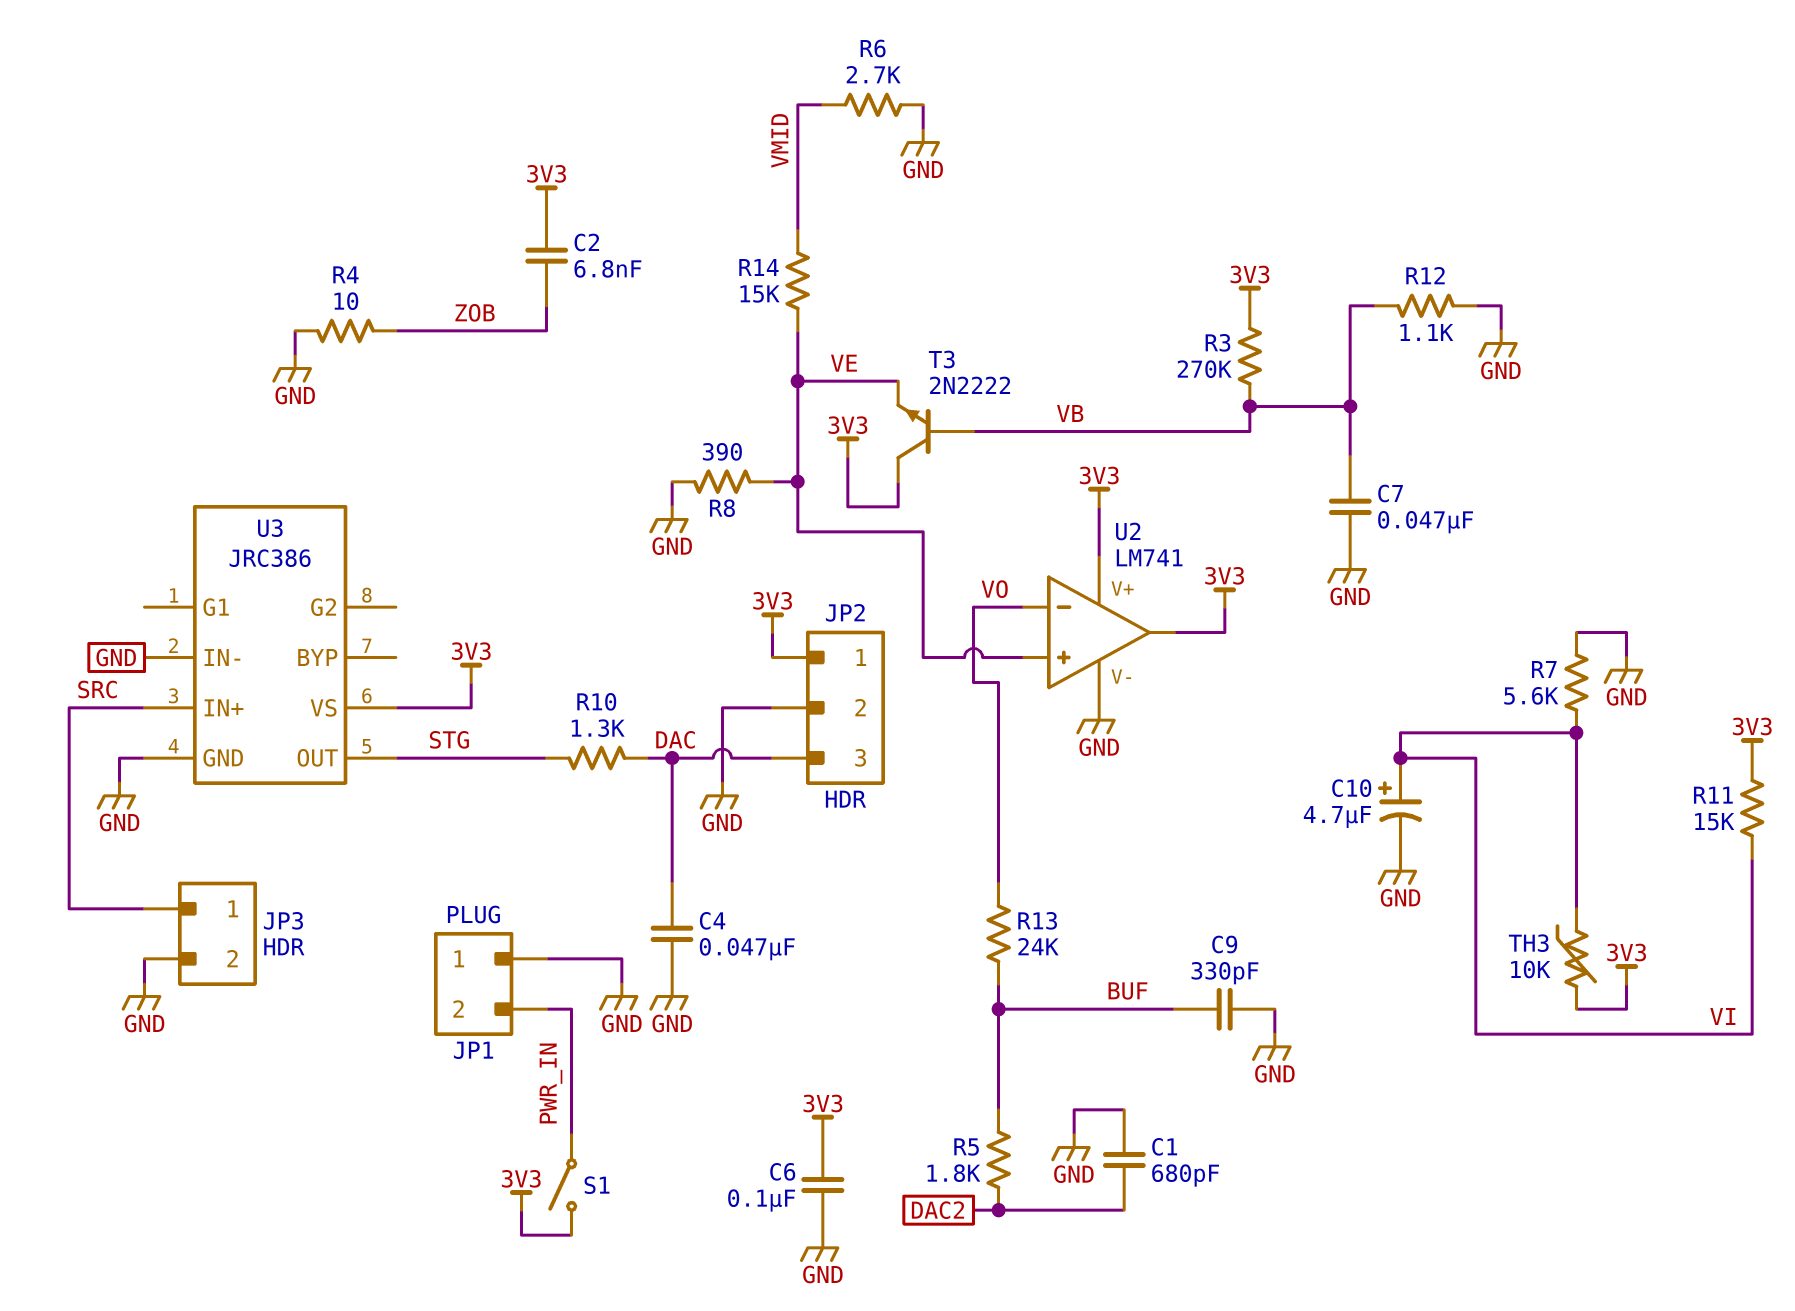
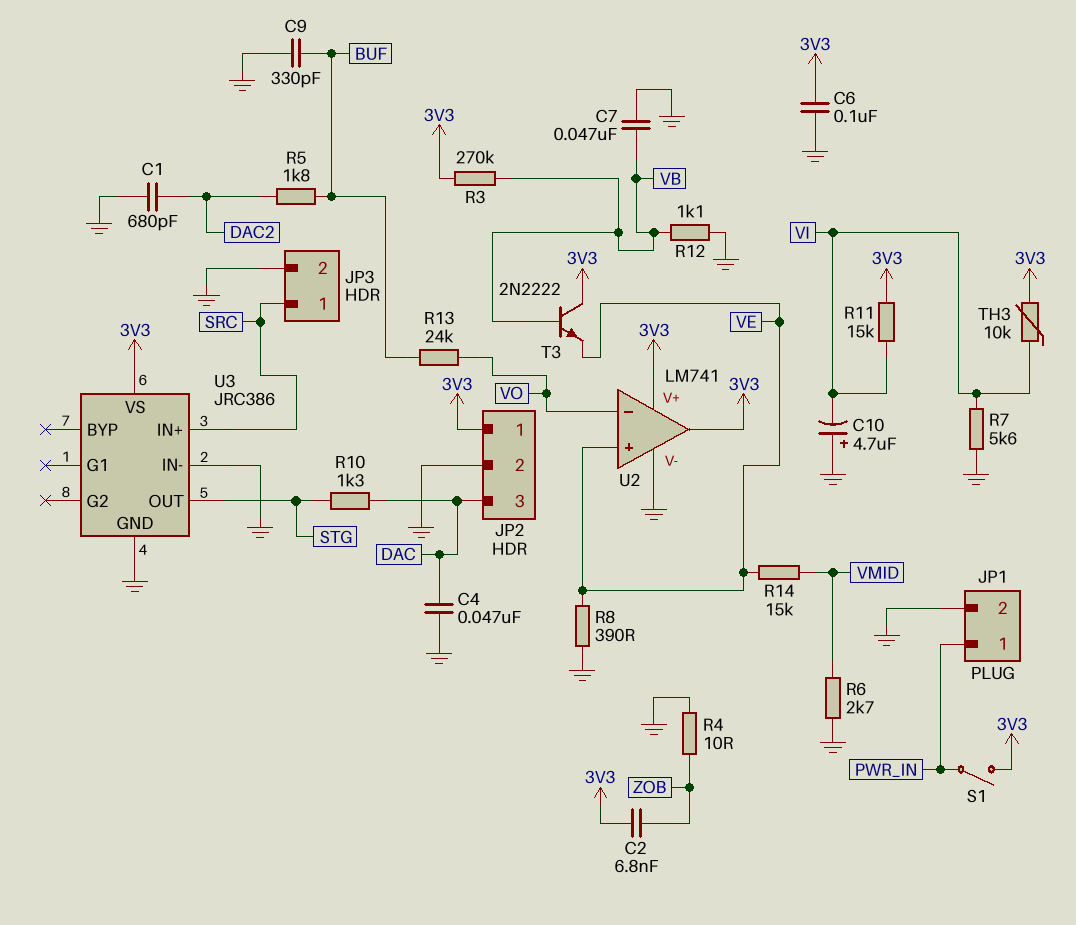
C10: 4.7uF (plus VI, minus GND) -> 4.7uF (plus GND, minus VI)
JP1 pin 1: GND -> PWR_IN
JP1 pin 2: PWR_IN -> GND

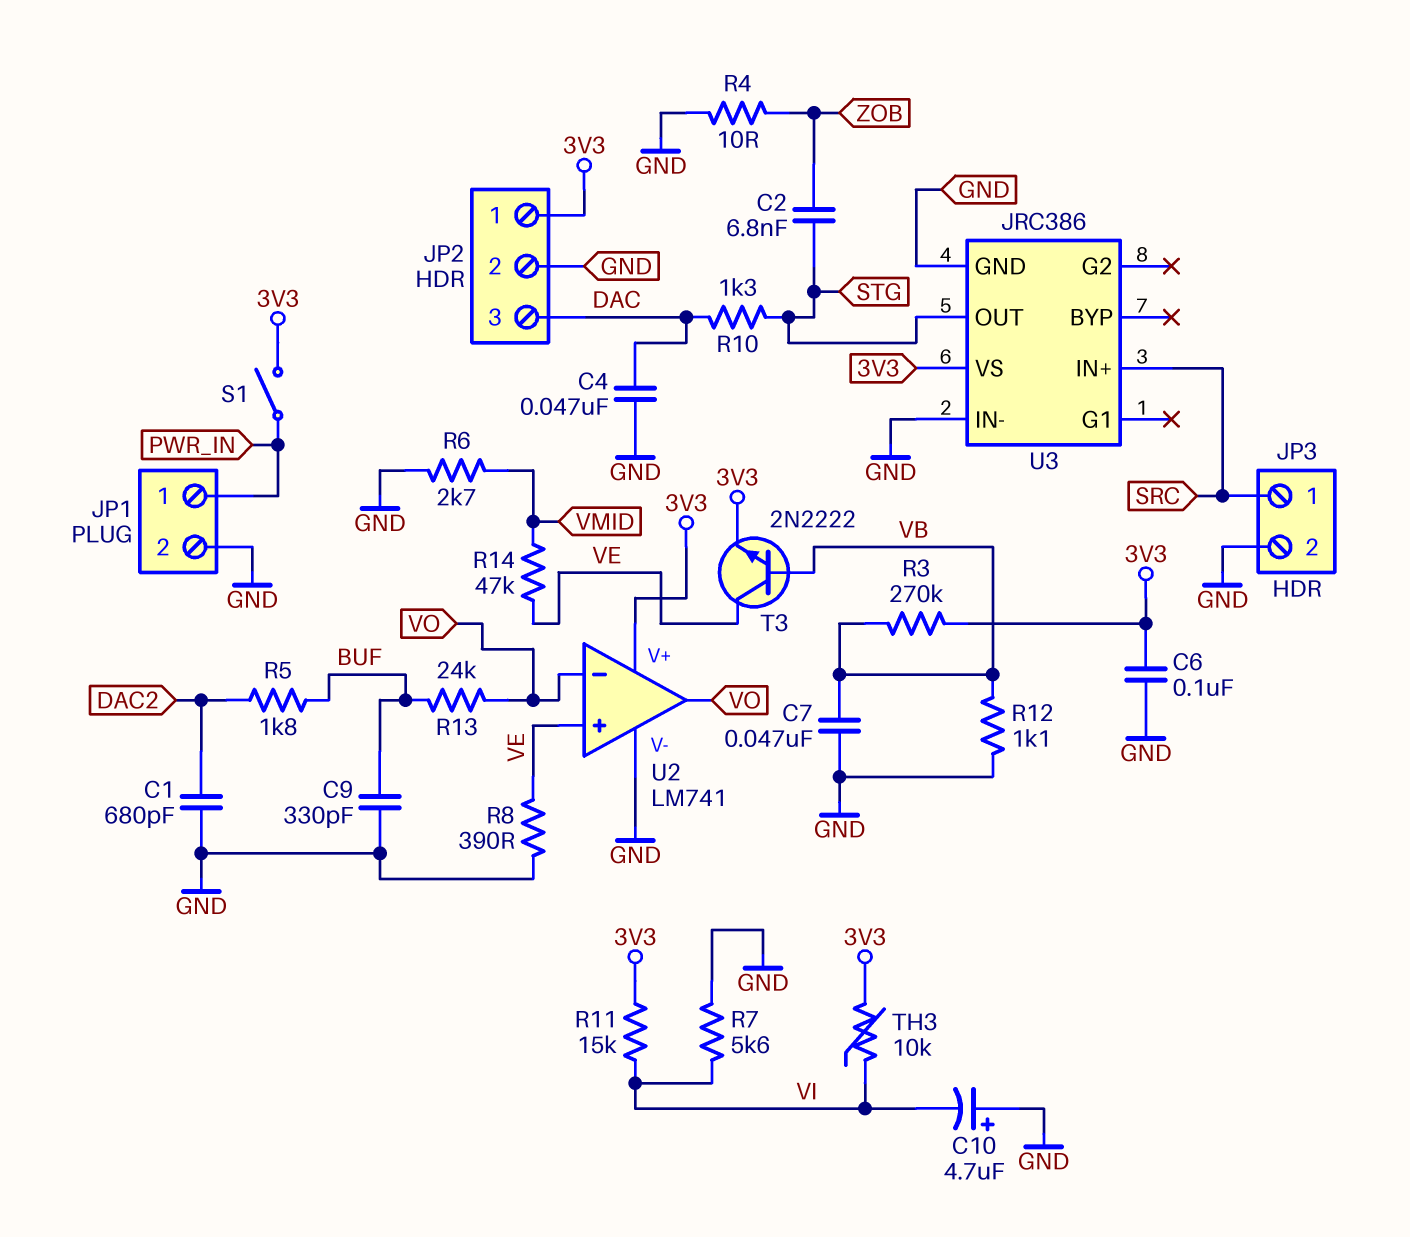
C2: 6.8nF (3V3, ZOB) -> 6.8nF (STG, ZOB)
R14: 15k (VE, VMID) -> 47k (VE, VMID)
T3: NPN 2N2222 (B VB, C 3V3, E VE) -> NPN 2N2222 (B VB, C VE, E 3V3)
U2 pin out: 3V3 -> VO

